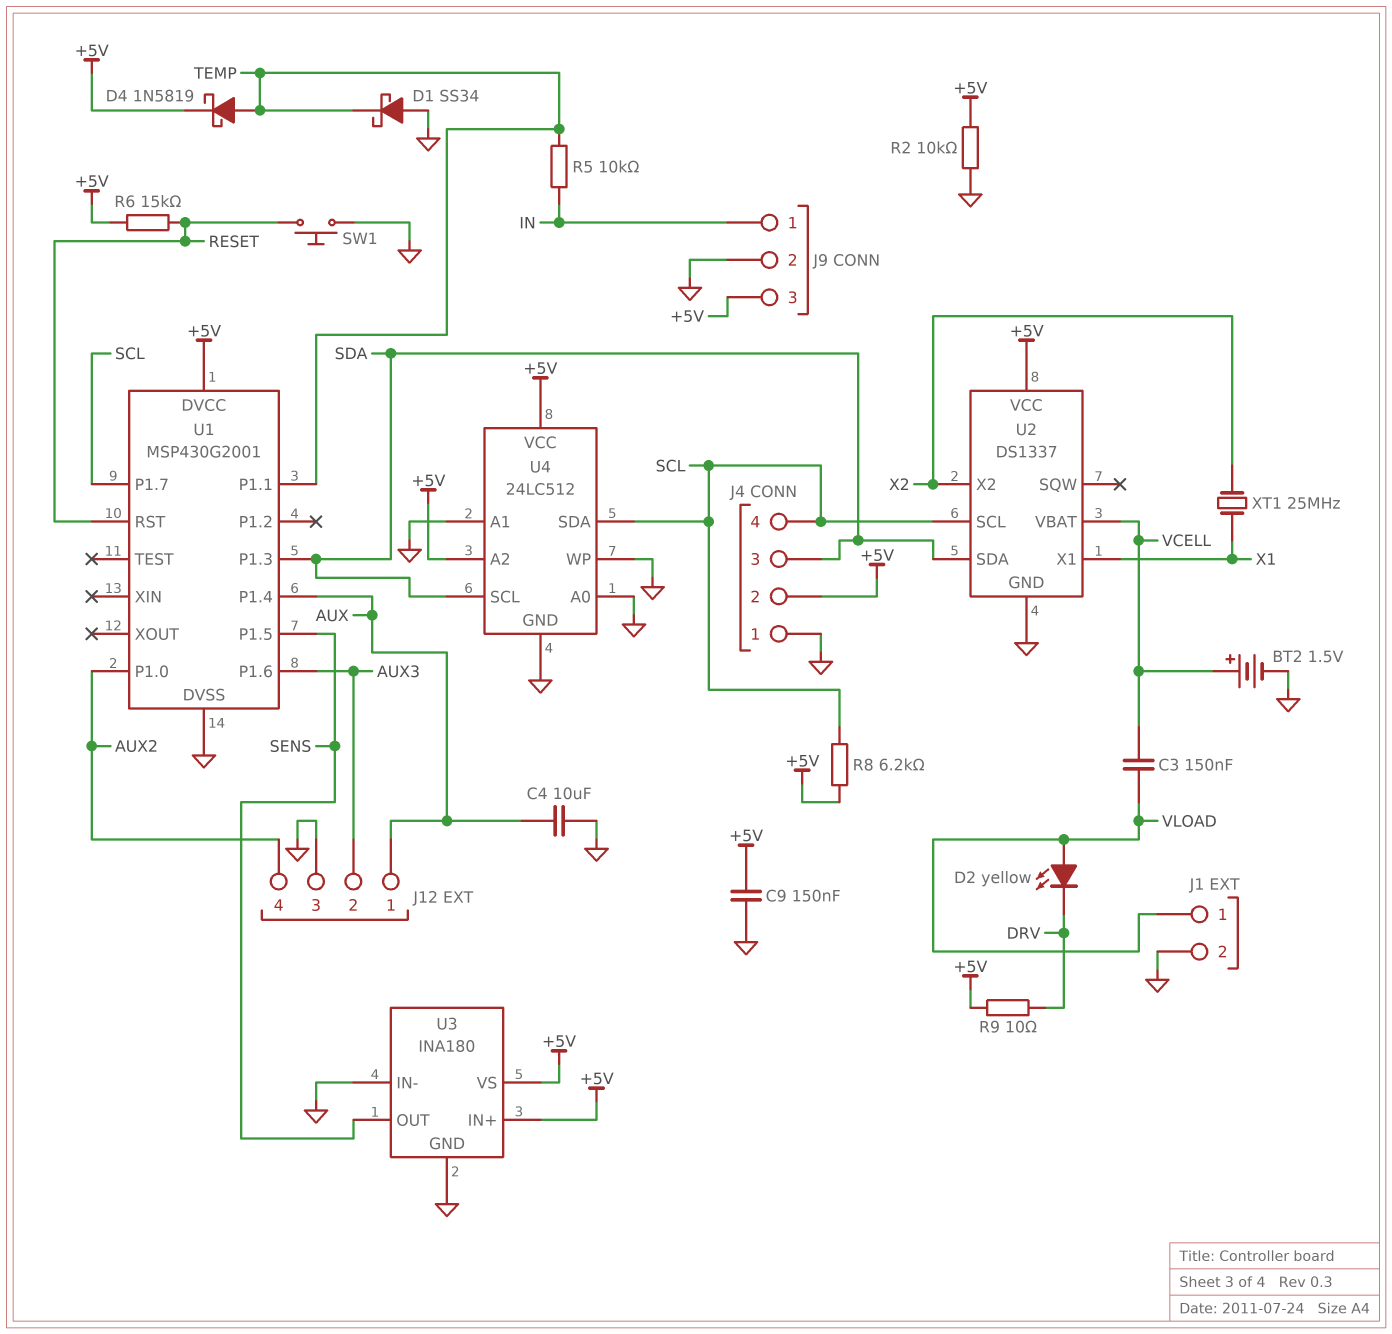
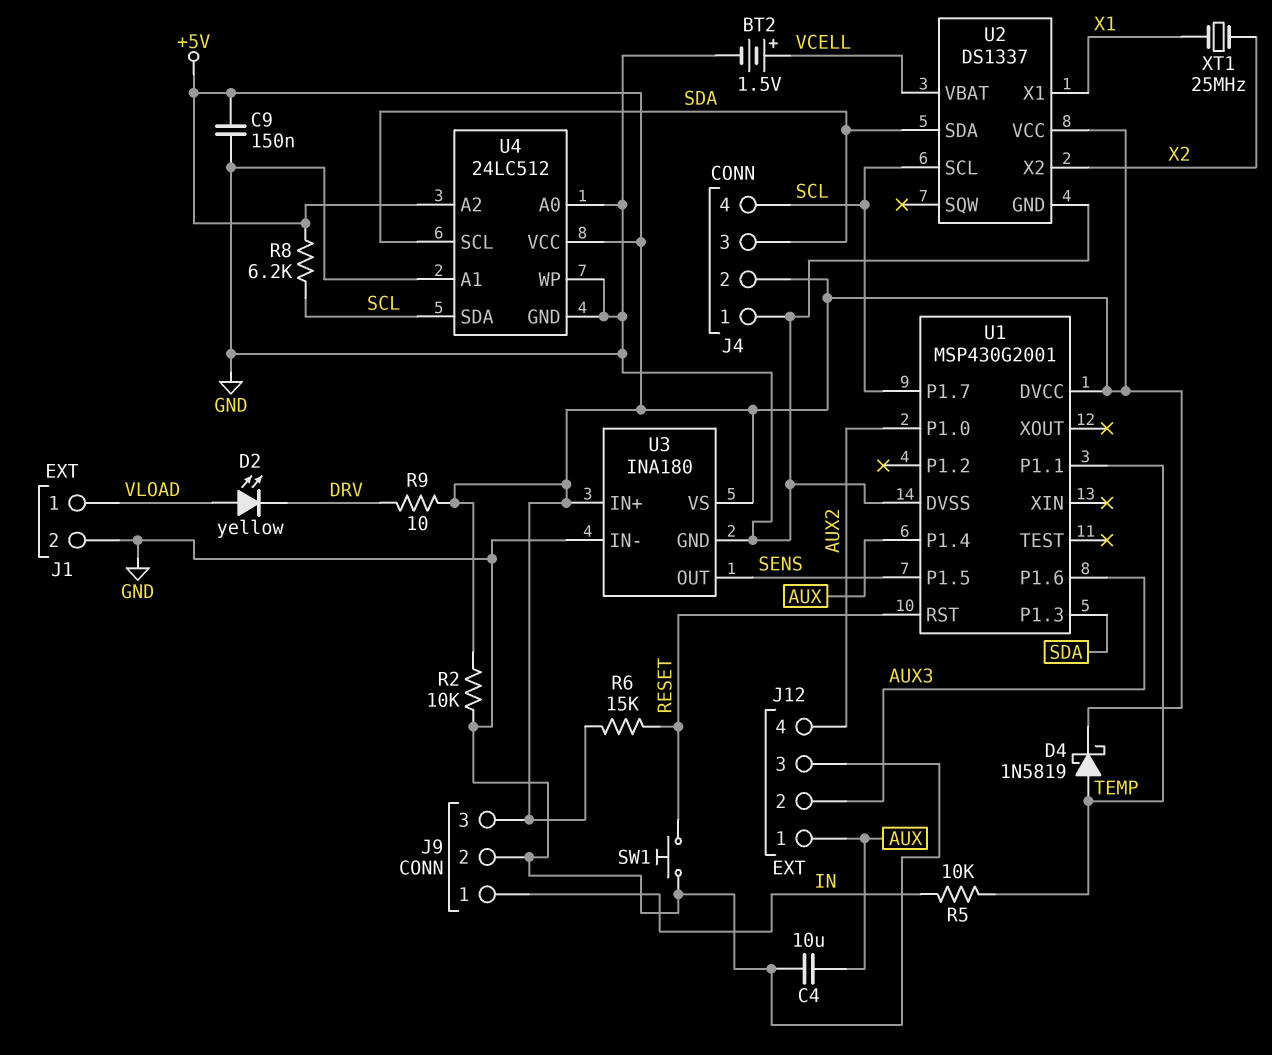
C3: 150nF (VCELL, VLOAD) -> none
D1: schottky SS34 (A GND, K TEMP) -> none

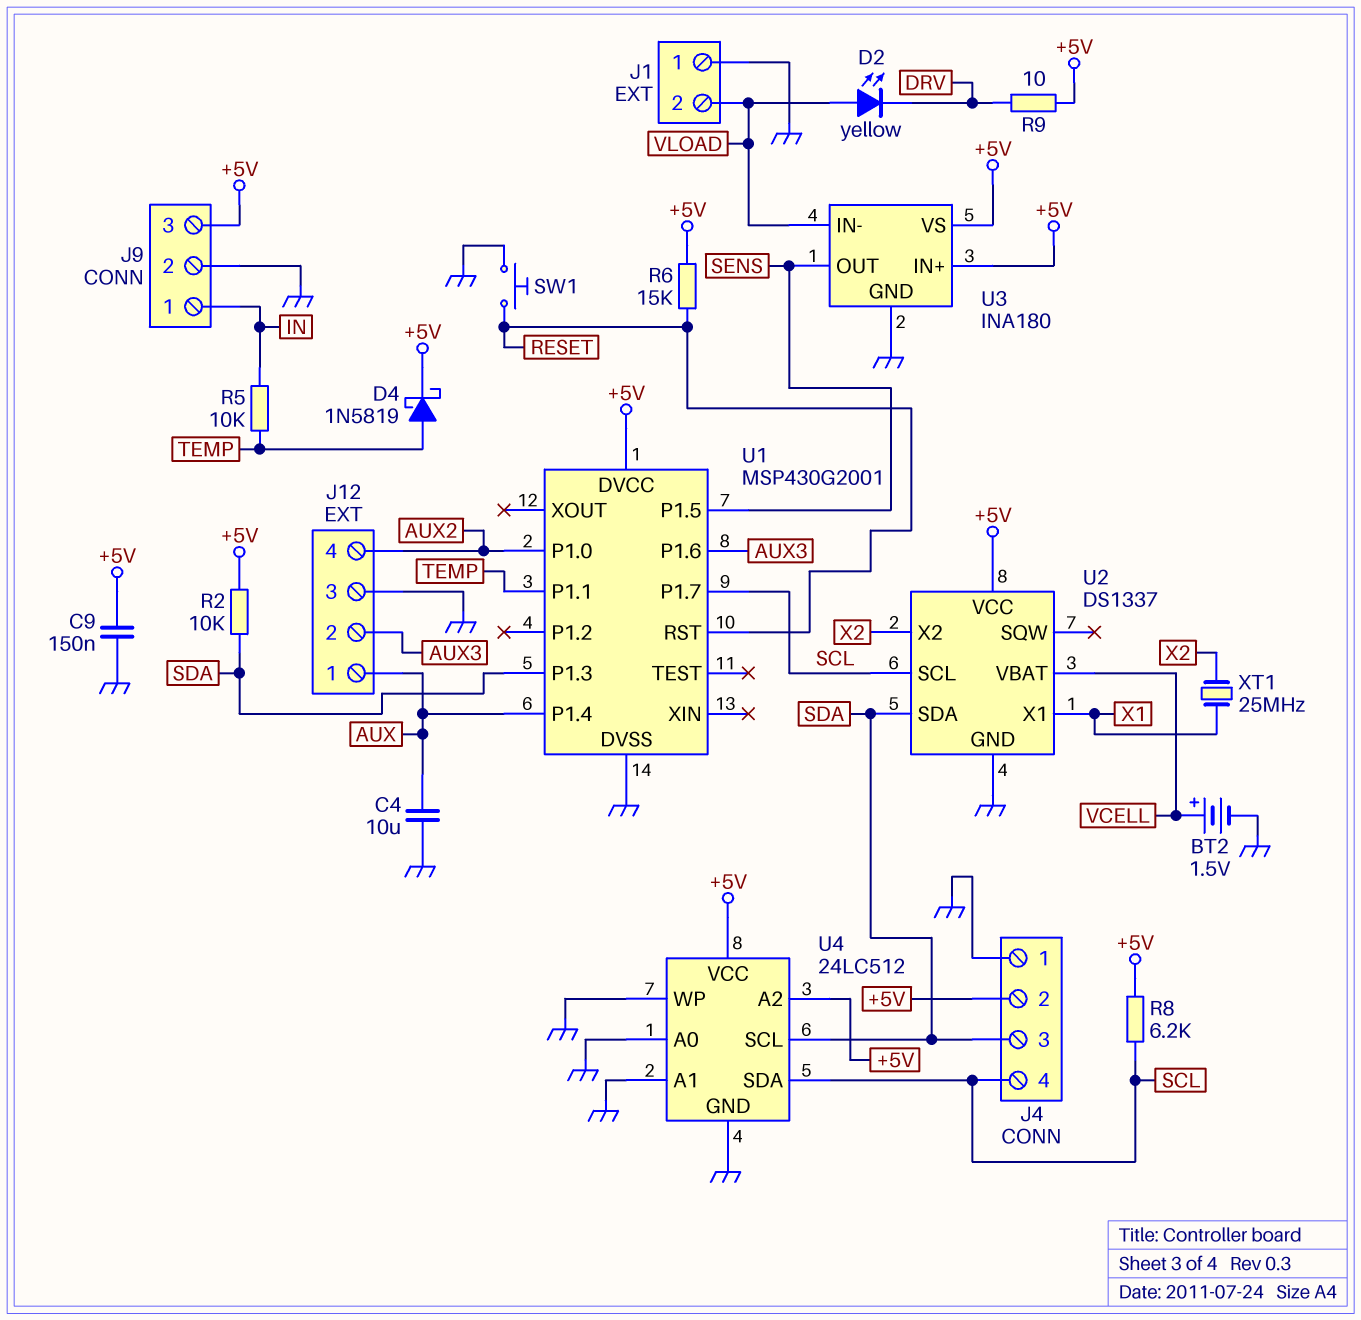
J1 pin 1: VLOAD -> GND
J1 pin 2: GND -> VLOAD
R2: 10k (+5V, GND) -> 10k (+5V, SDA)
U3 pin IN-: GND -> VLOAD

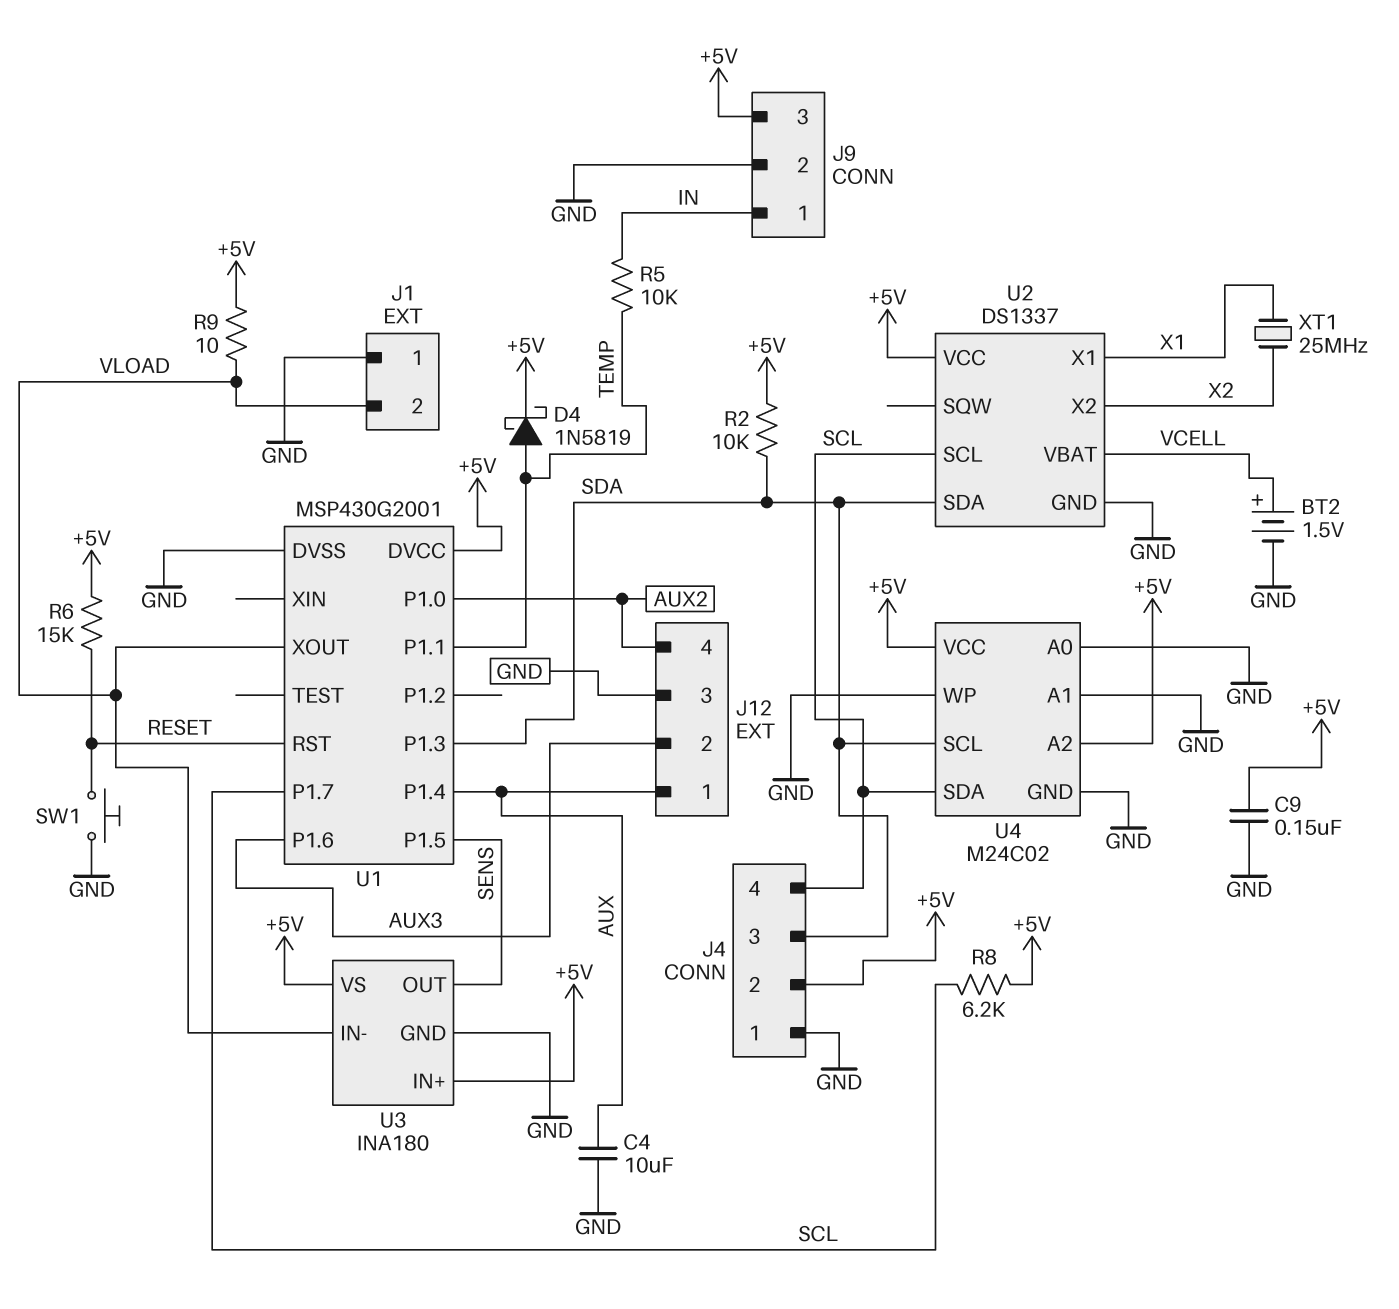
D2: LED yellow (A VLOAD, K DRV) -> none
R9: 10 (+5V, DRV) -> 10 (+5V, VLOAD)
U1 pin XOUT: none -> VLOAD
U4: 24LC512 -> M24C02

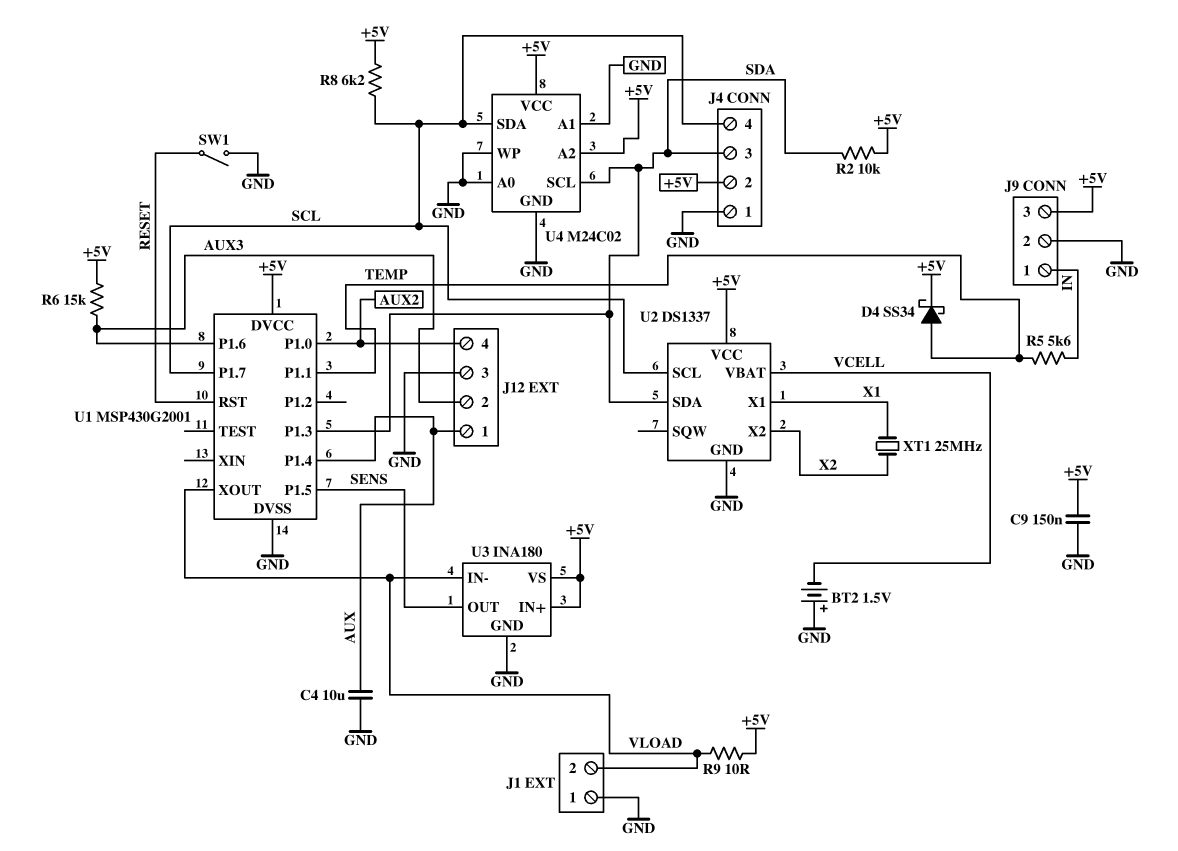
BT2: 1.5V (plus VCELL, minus GND) -> 1.5V (plus GND, minus VCELL)
D4: schottky 1N5819 (A TEMP, K +5V) -> schottky SS34 (A TEMP, K +5V)
R5: 10k (IN, TEMP) -> 5.6k (IN, TEMP)
R6: 15k (+5V, RESET) -> 15k (+5V, AUX3)
SW1: button (GND, RESET) -> switch (GND, RESET)

